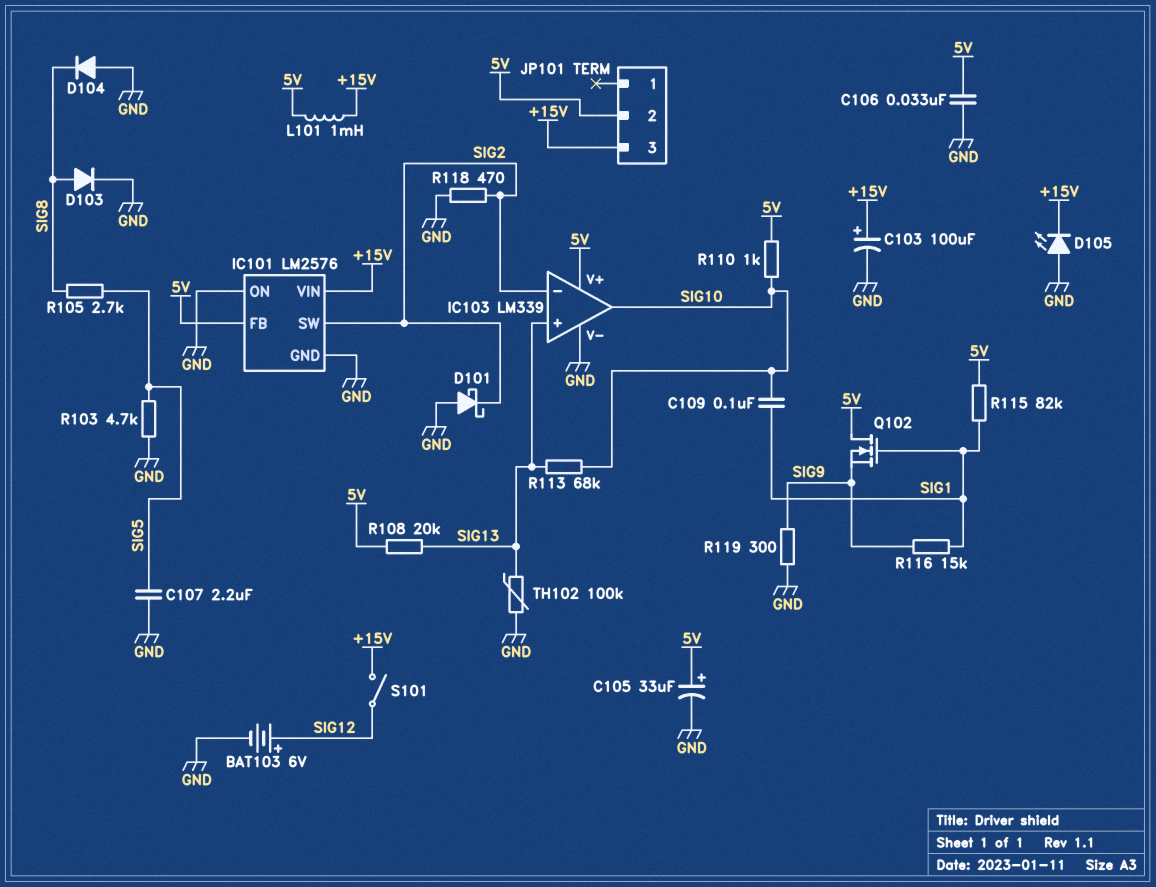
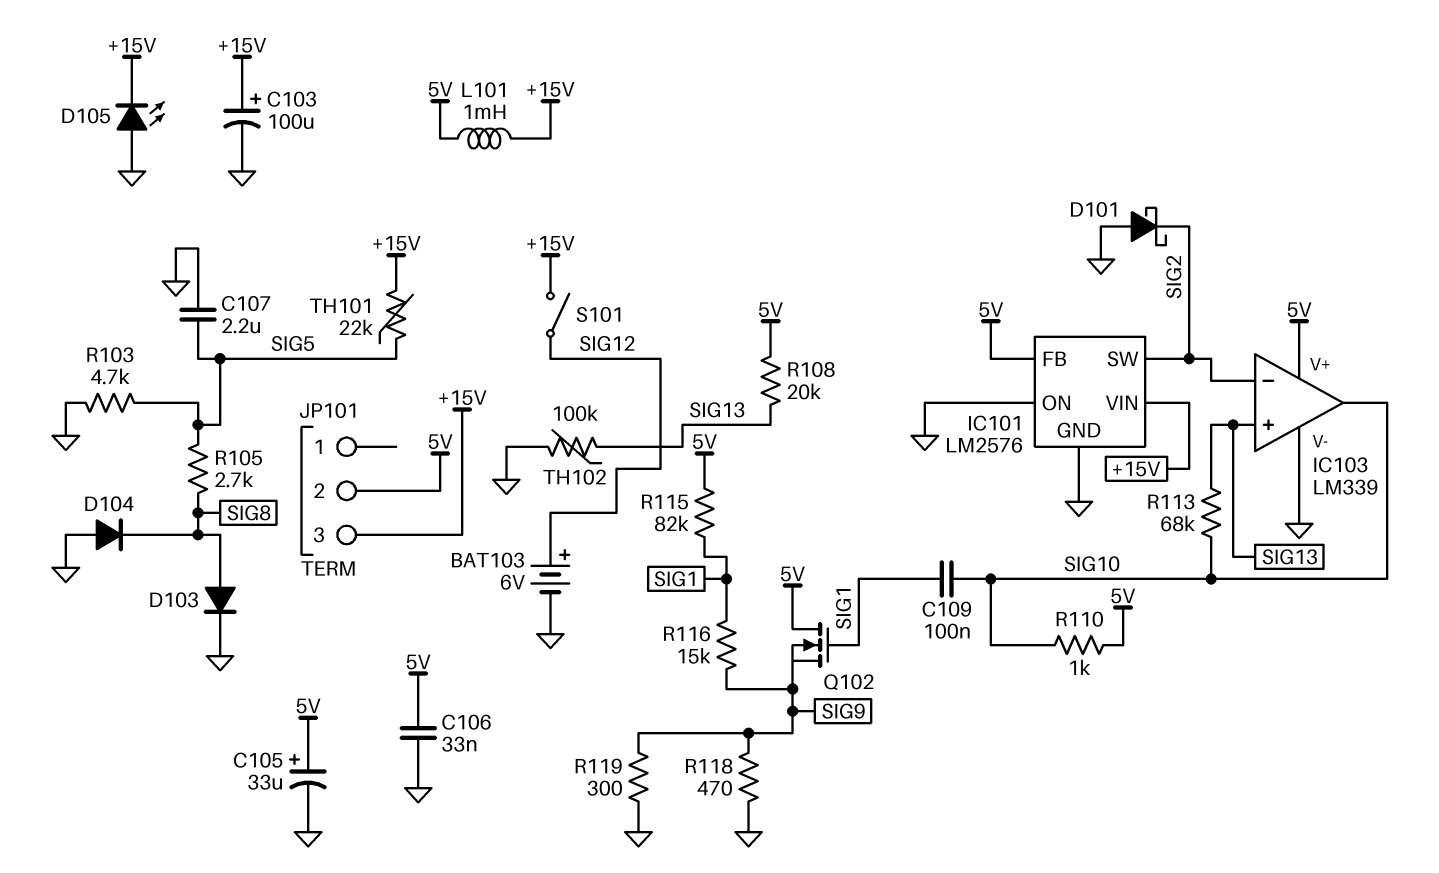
R118: 470 (GND, SIG2) -> 470 (GND, SIG9)
TH101: none -> 22k (+15V, SIG5)

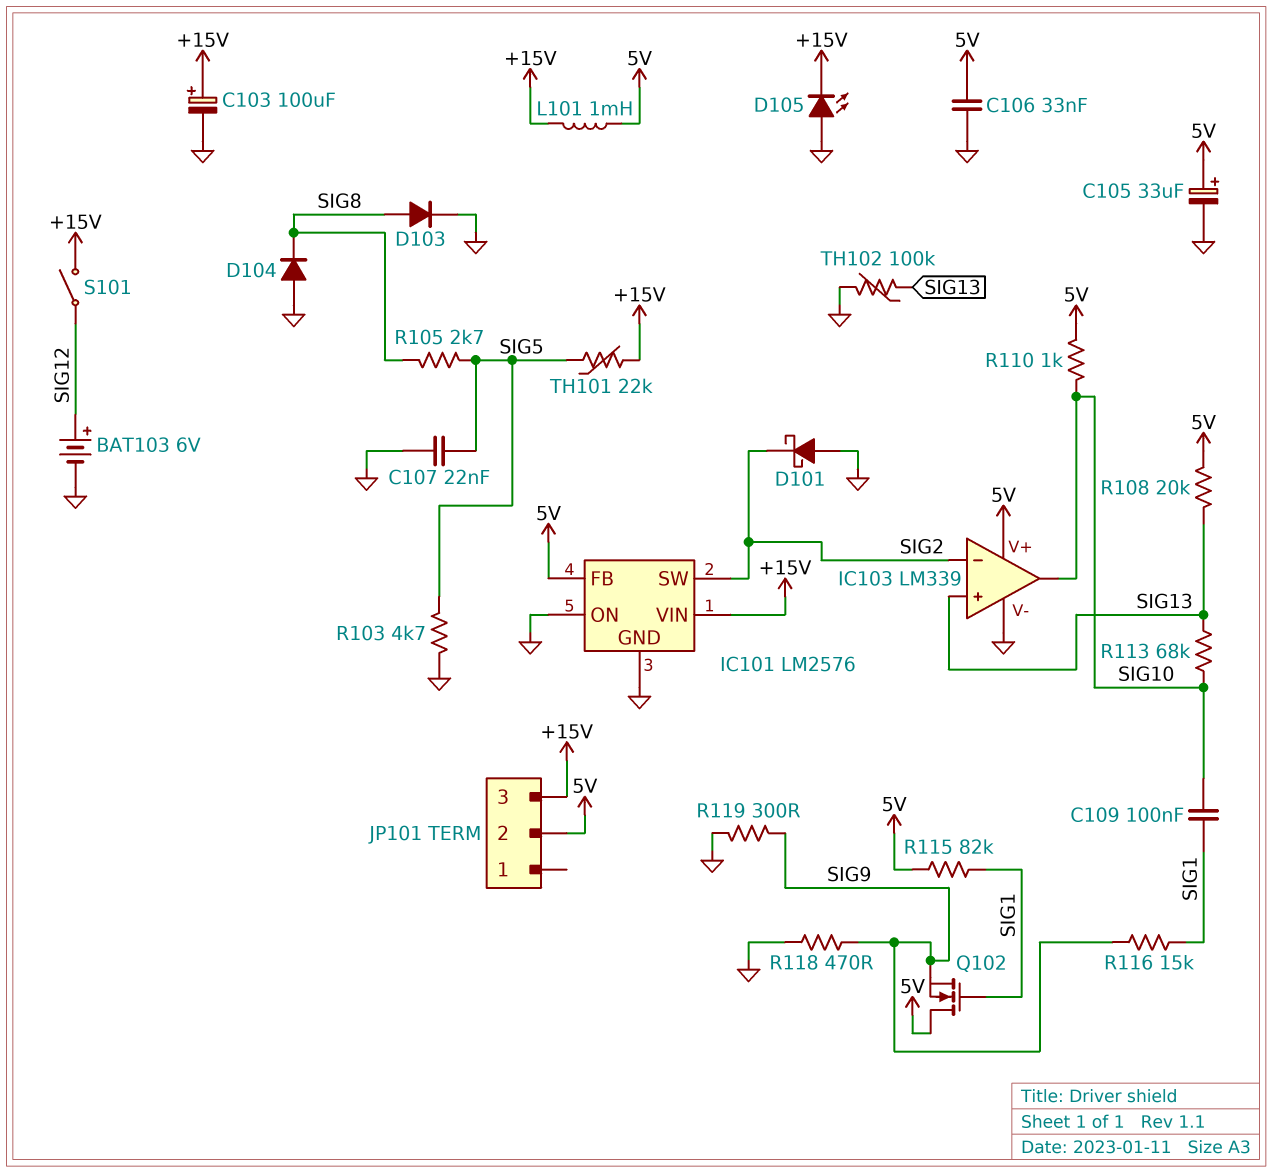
C107: 2.2uF (GND, SIG5) -> 22nF (GND, SIG5)

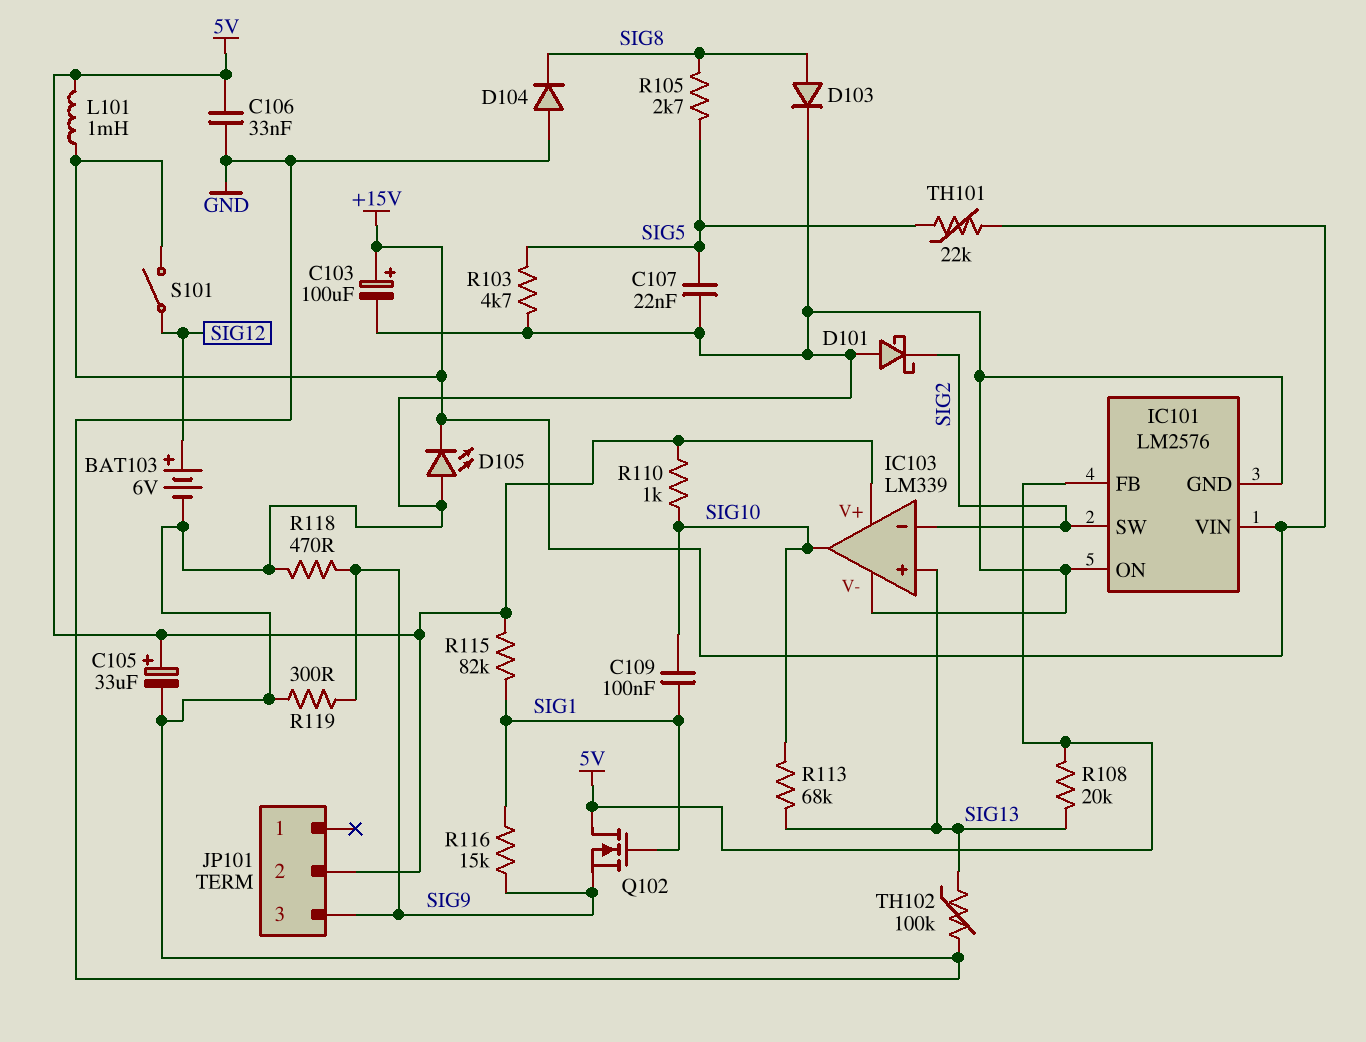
JP101 pin 3: +15V -> SIG9

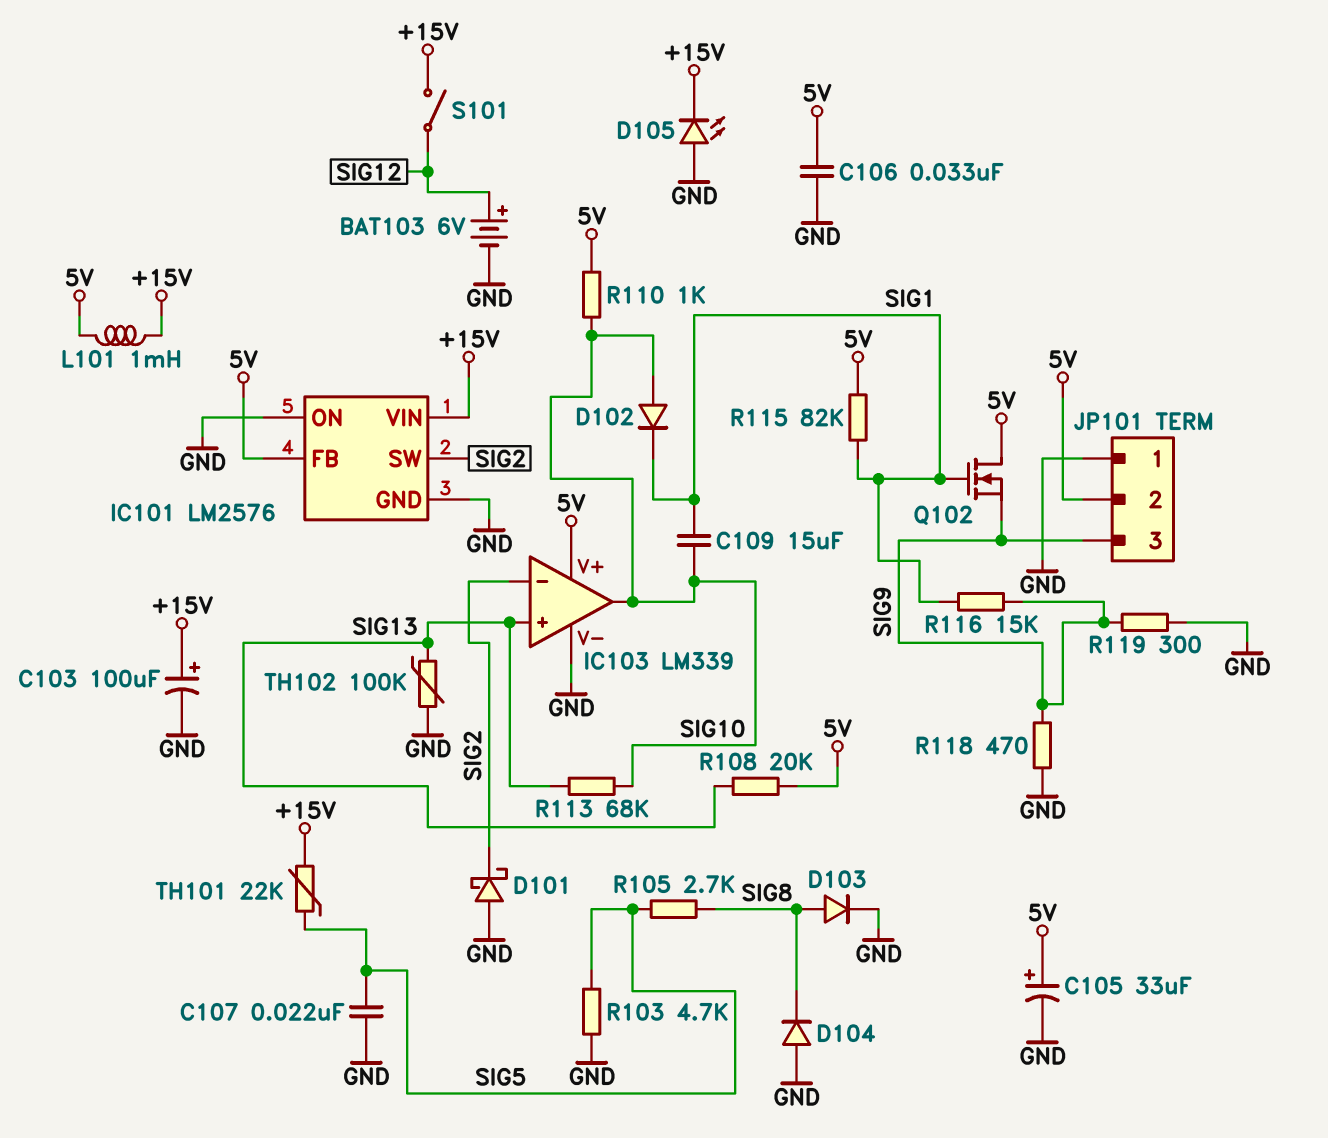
C109: 100nF (SIG1, SIG10) -> 15uF (SIG1, SIG10)
D102: none -> diode (A SIG10, K SIG1)
JP101 pin 1: none -> GND

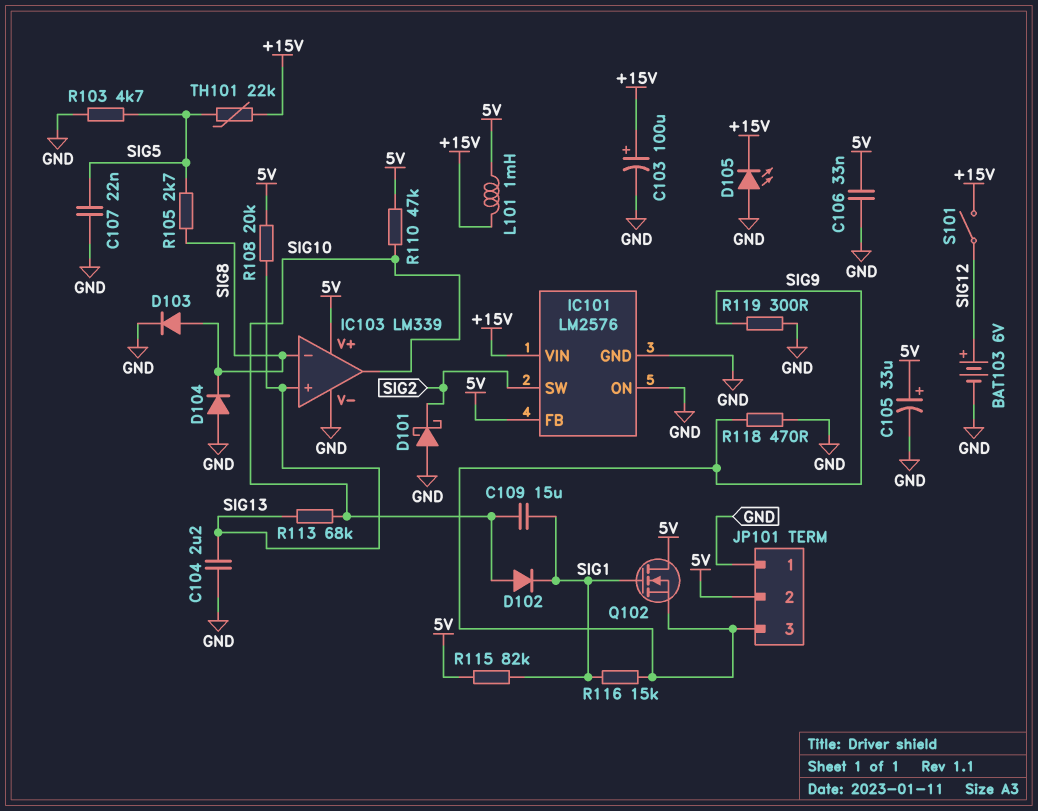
C104: none -> 2.2uF (GND, SIG13)
IC103 pin in-: SIG2 -> SIG8
R110: 1k (5V, SIG10) -> 47k (5V, SIG10)
TH102: 100k (GND, SIG13) -> none

